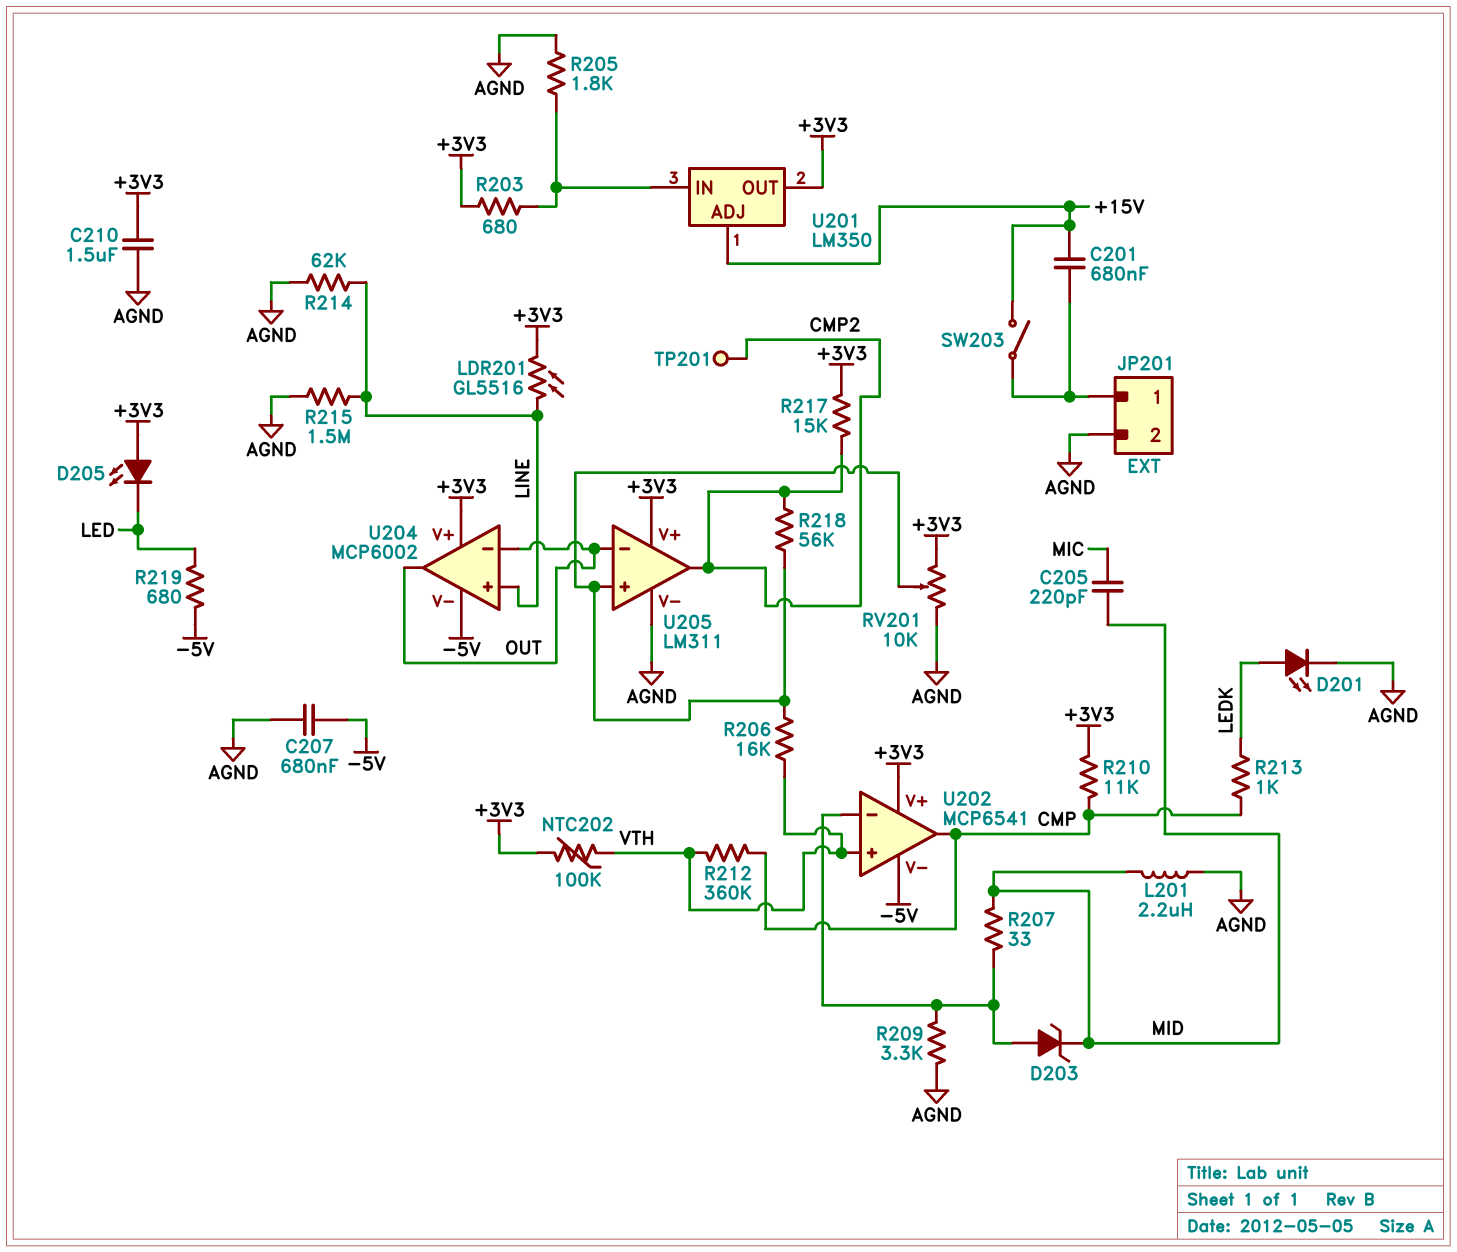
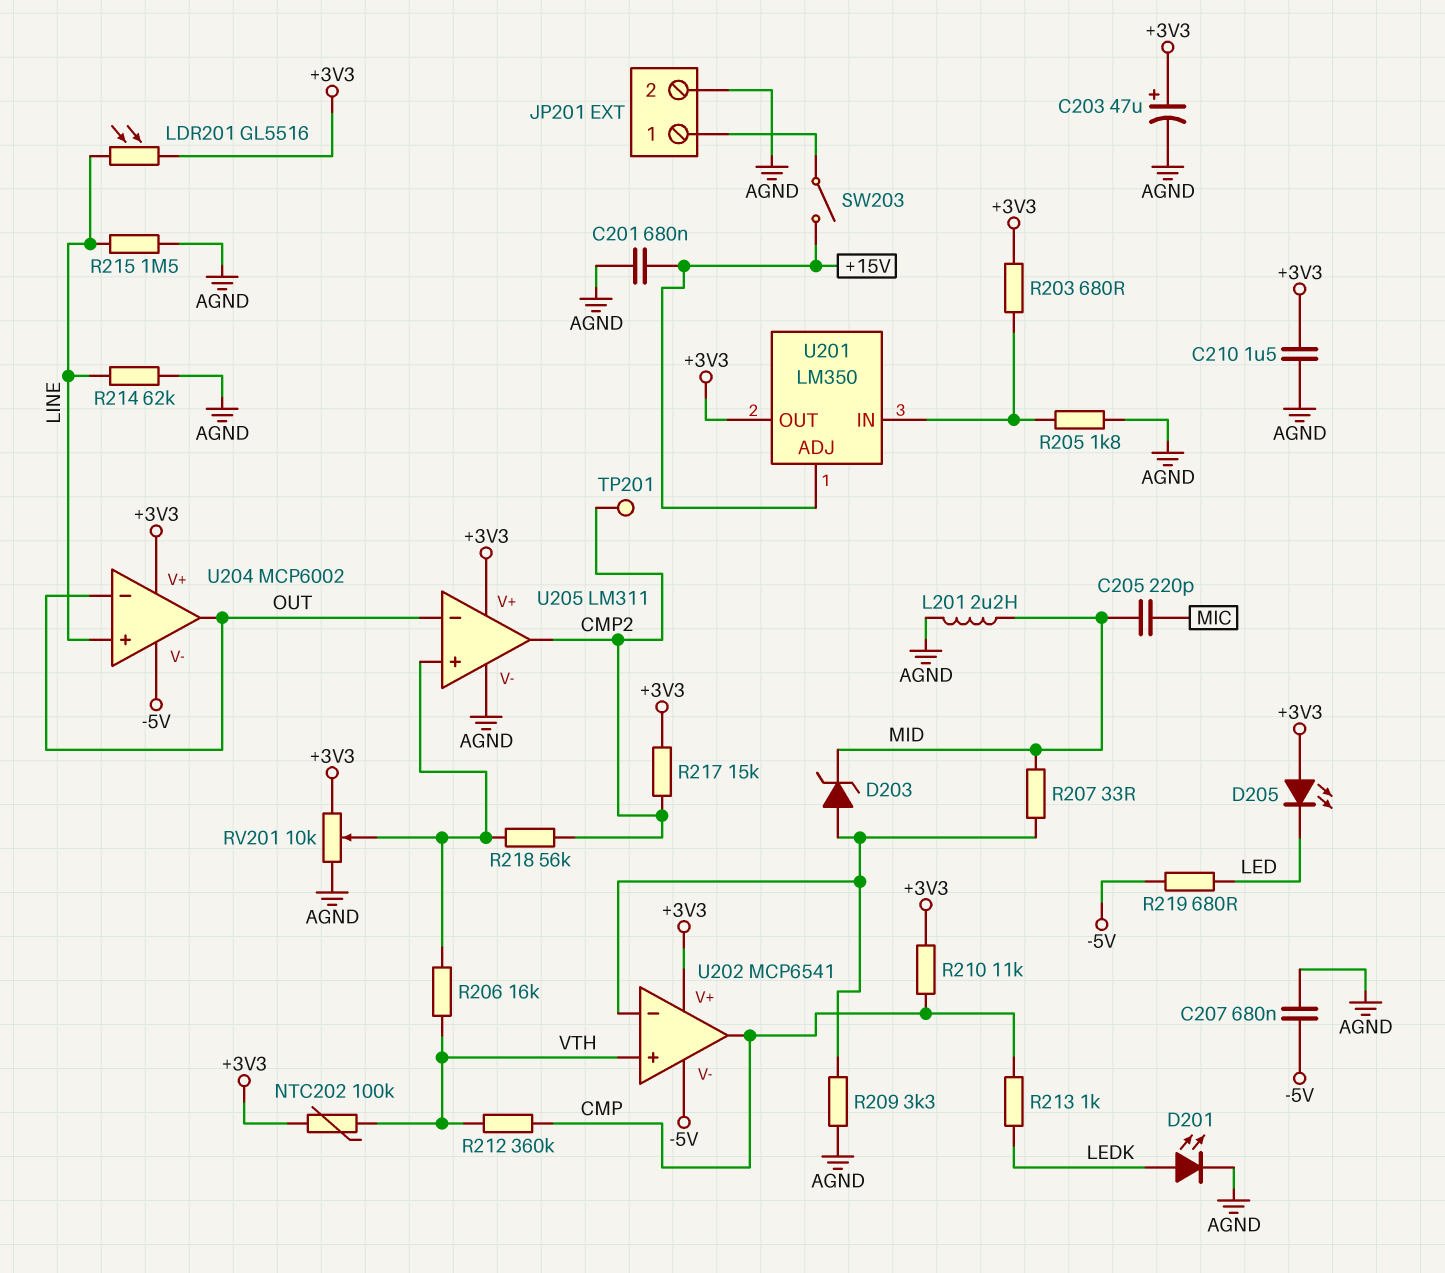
C201: 680nF (+15V, JP201/1) -> 680nF (+15V, AGND)
C203: none -> 47uF (plus +3V3, minus AGND)

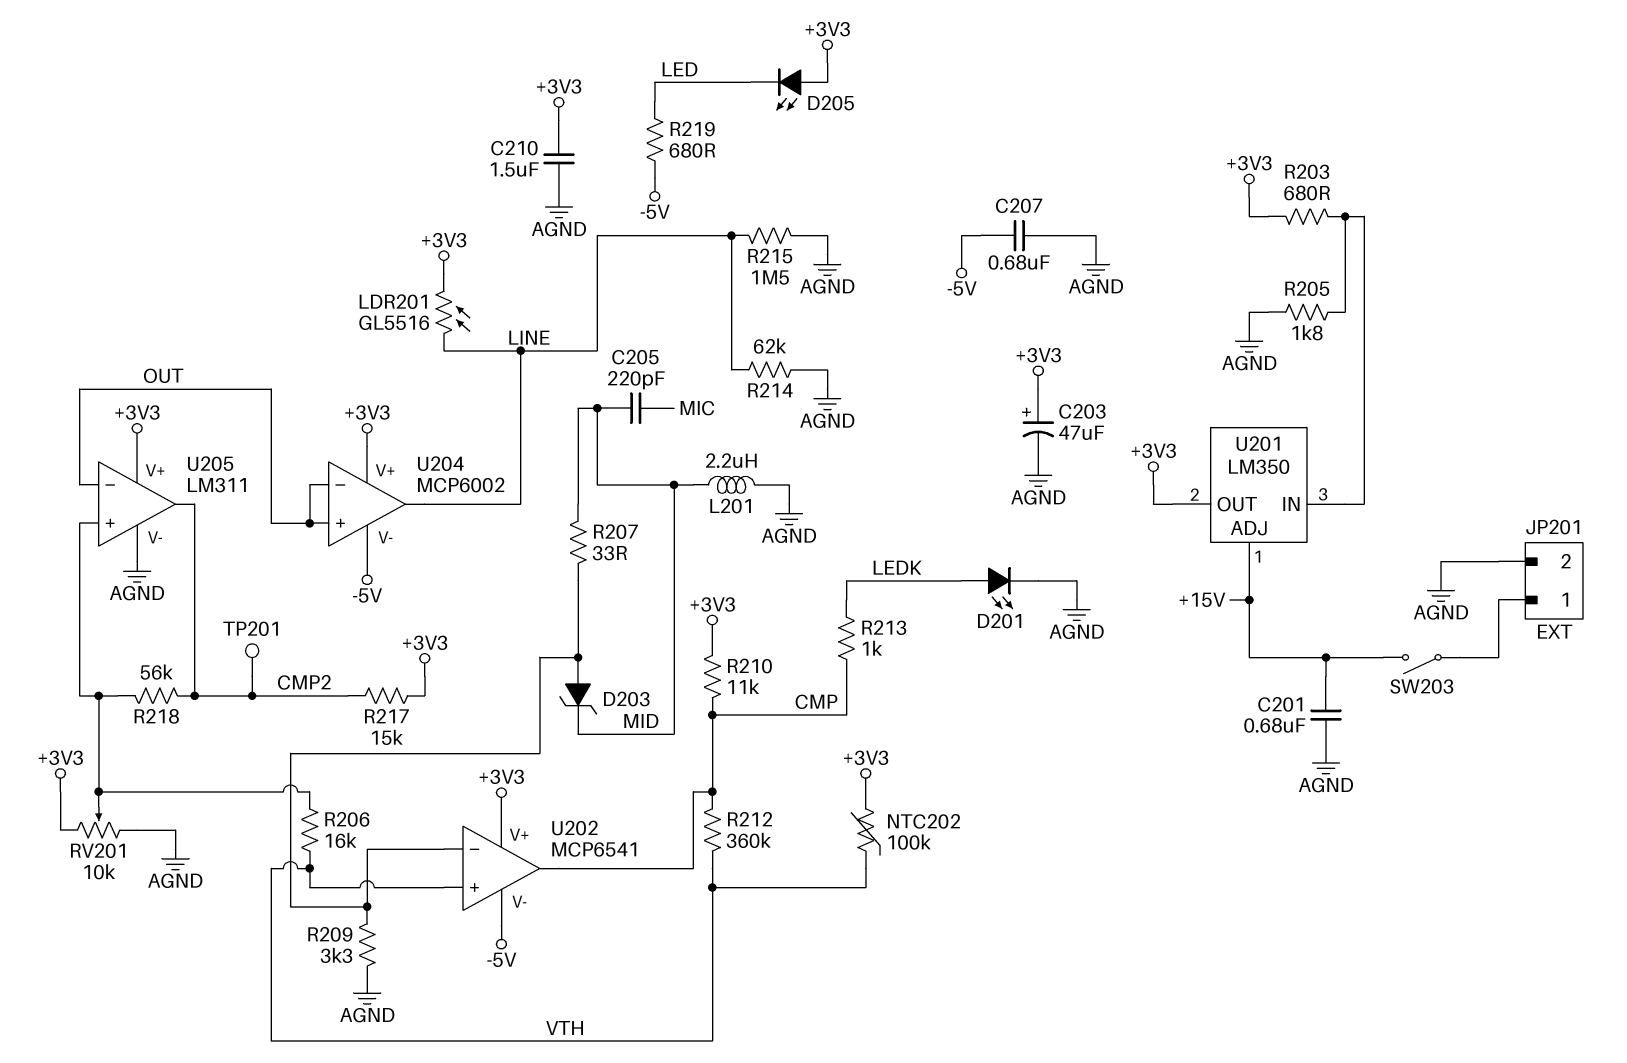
U204 pin in+: LINE -> OUT
U204 pin out: OUT -> LINE

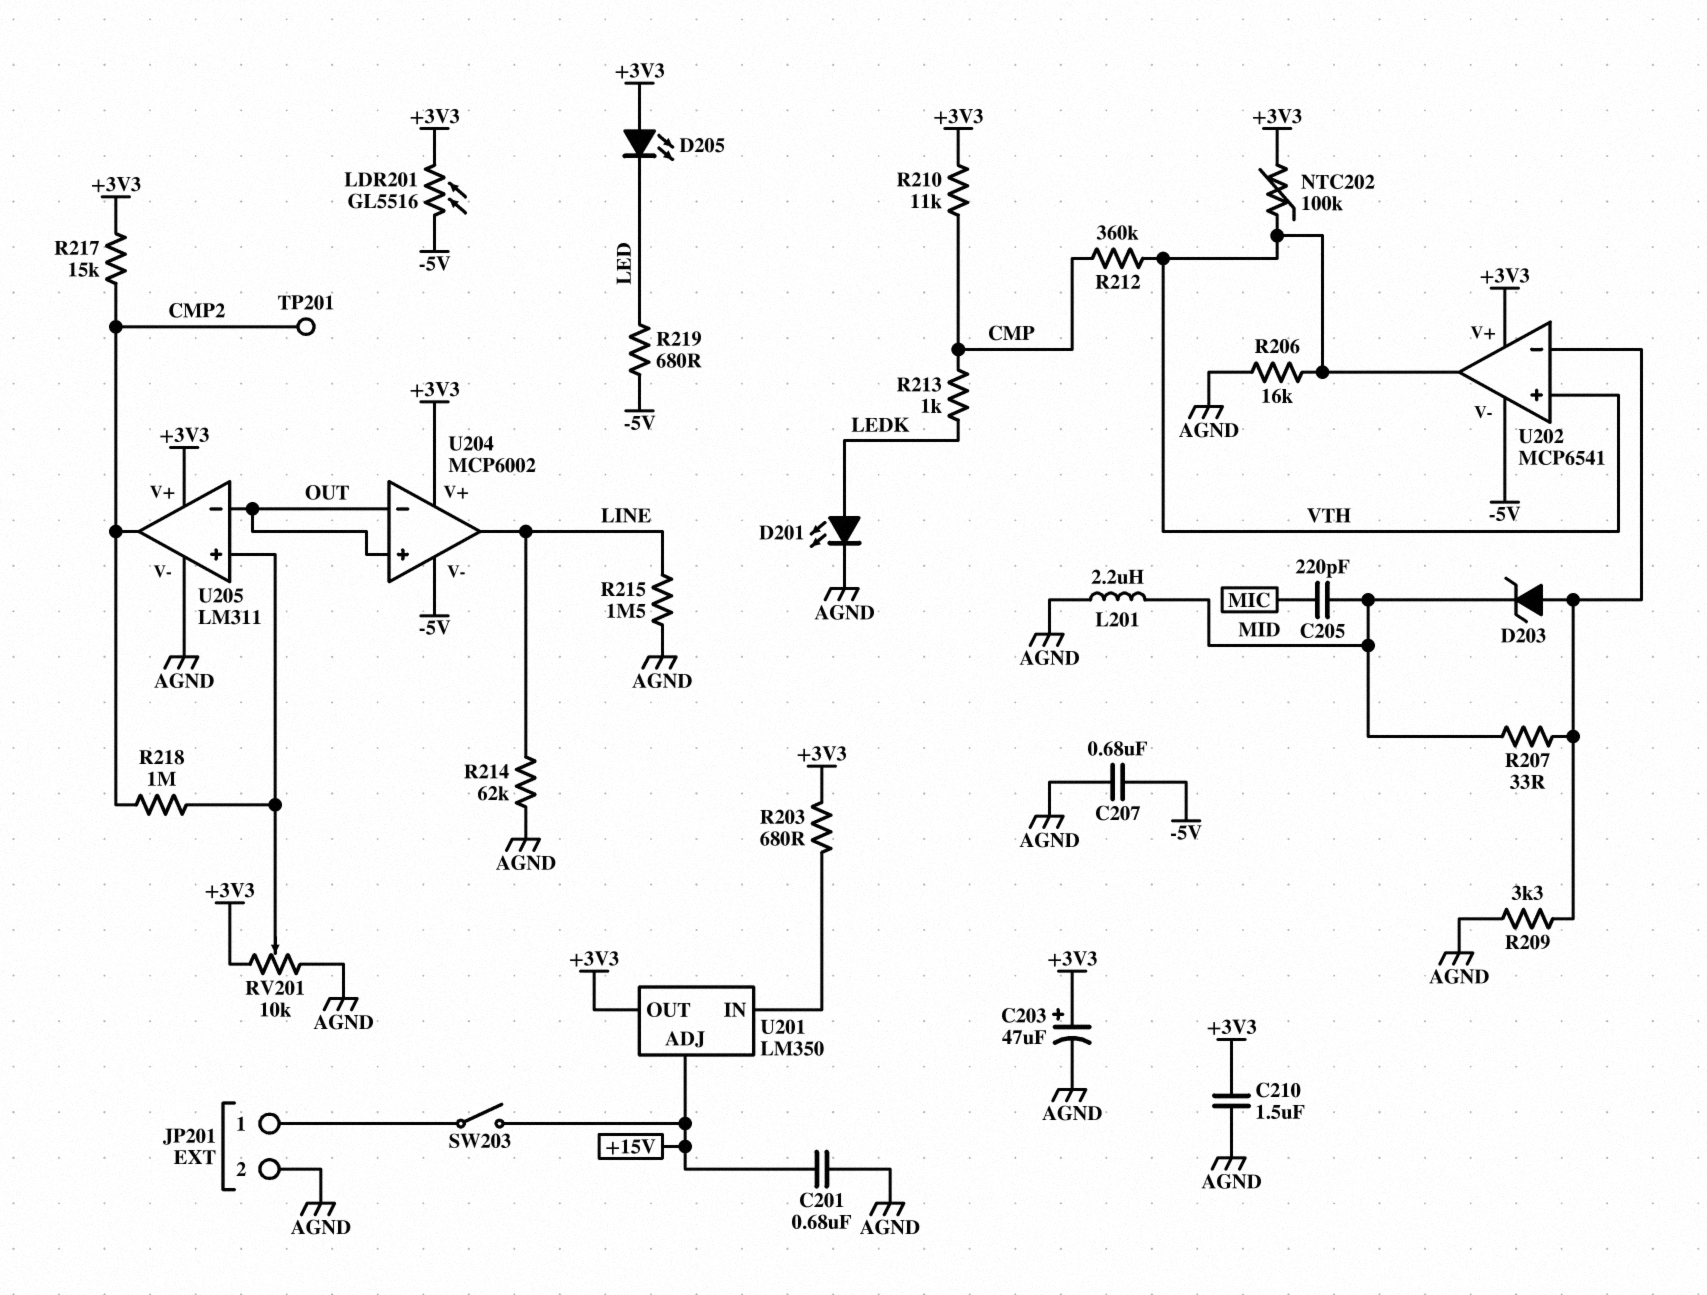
LDR201: GL5516 (+3V3, LINE) -> GL5516 (+3V3, -5V)
R205: 1.8k (AGND, U201/IN) -> none
R206: 16k (U205/in+, VTH) -> 16k (AGND, VTH)
R218: 56k (CMP2, U205/in+) -> 1M (CMP2, U205/in+)
U202 pin out: CMP -> VTH

